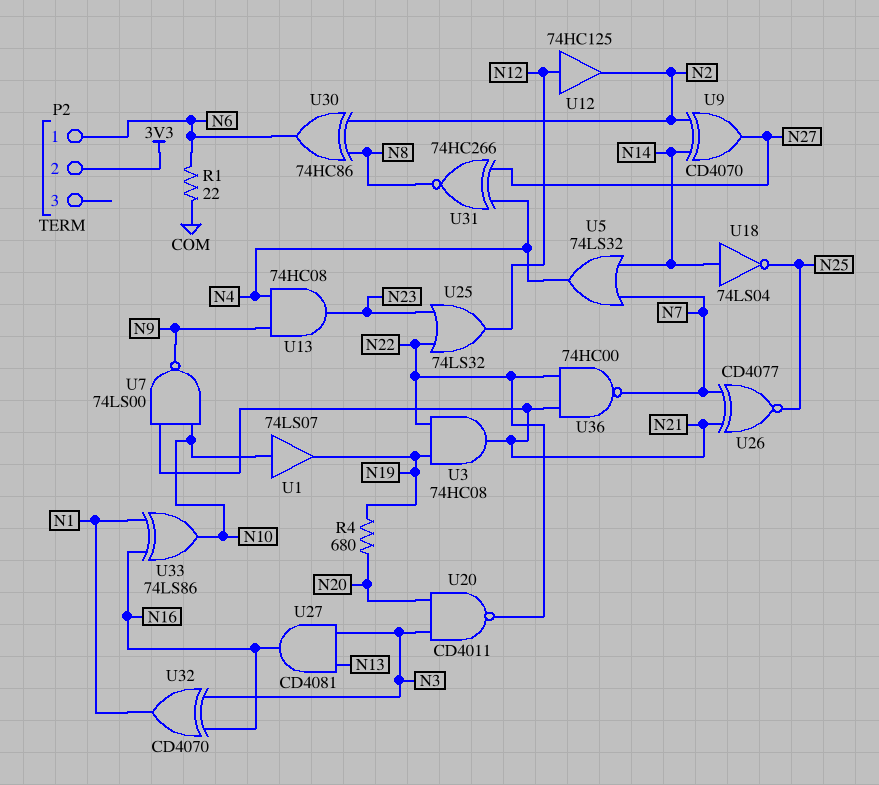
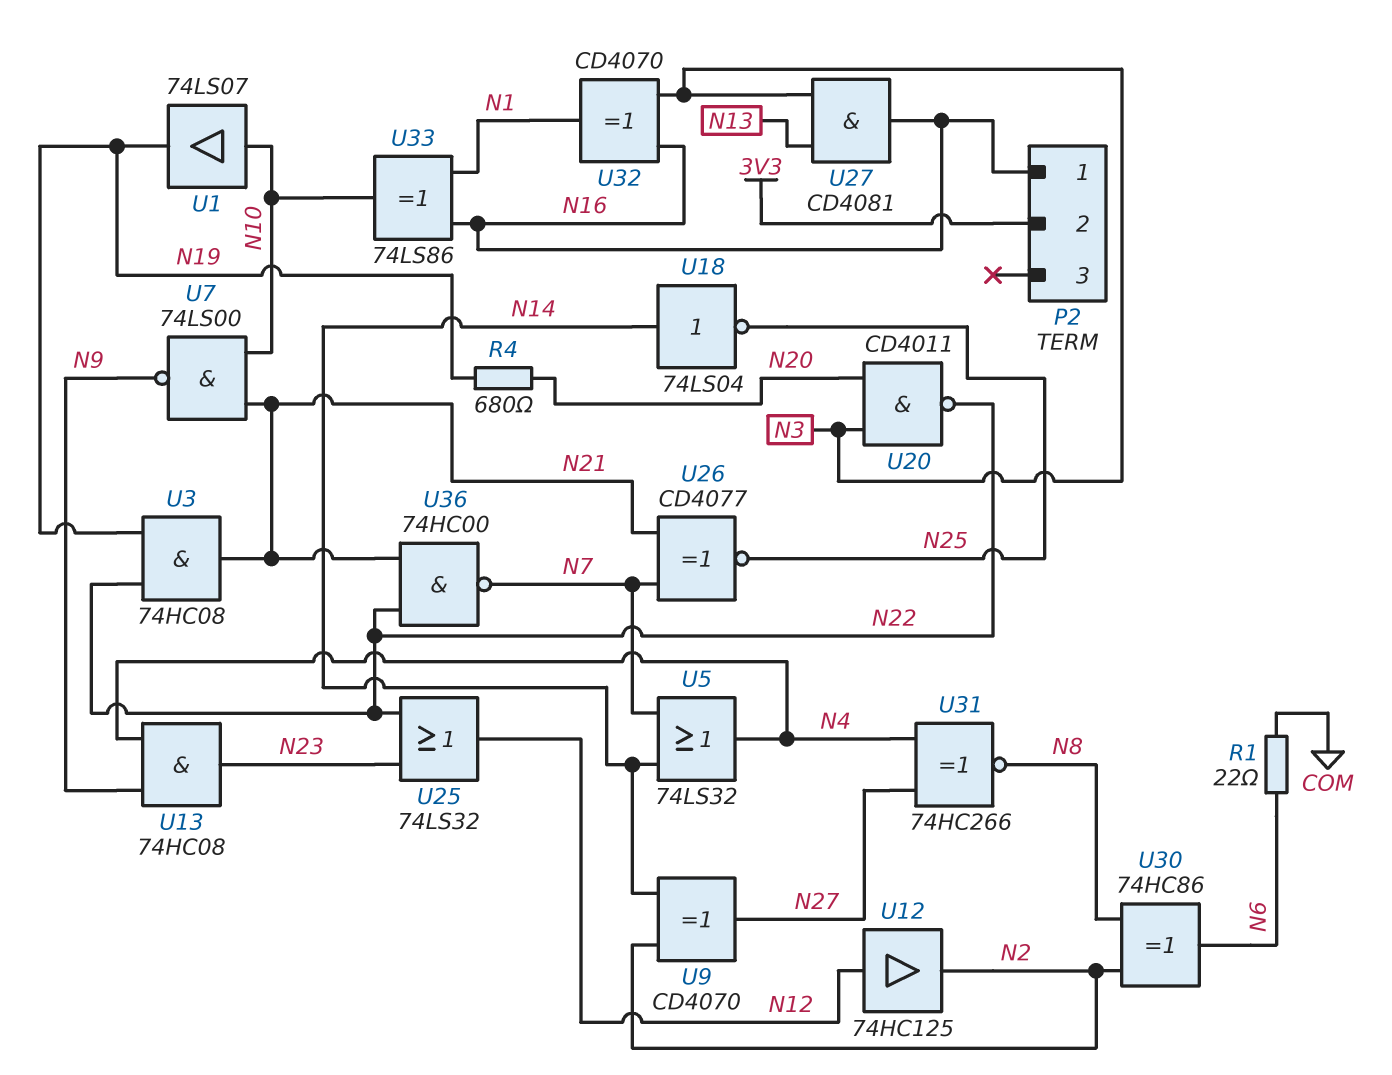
P2 pin 1: N6 -> N16

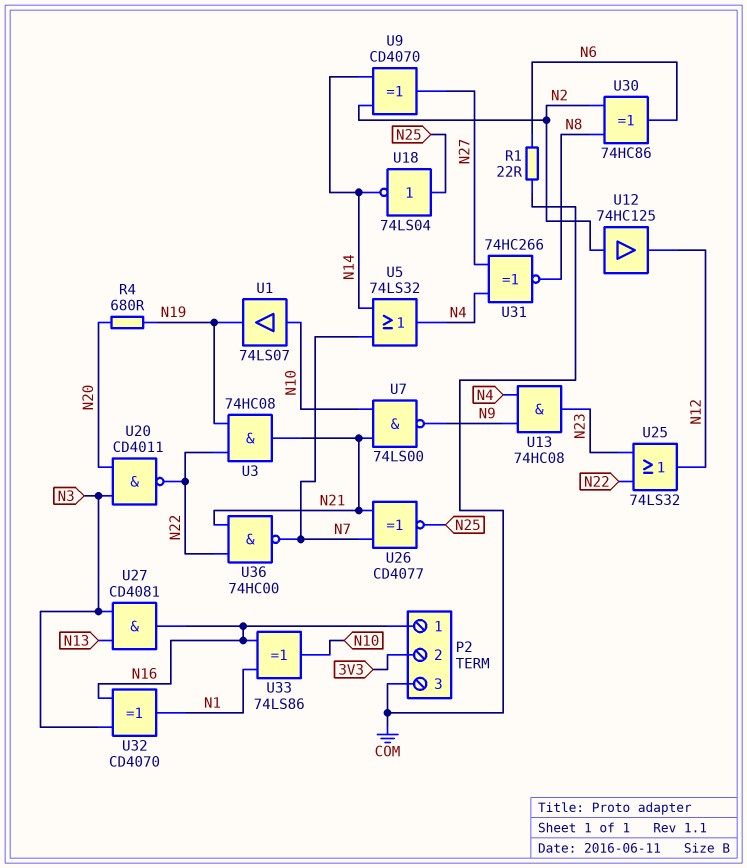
P2 pin 3: none -> COM
U12: buffer 74HC125 (in N12, out N2) -> buffer 74HC125 (in N2, out N12)
U18: NOT 74LS04 (in N14, out N25) -> NOT 74LS04 (in N25, out N14)

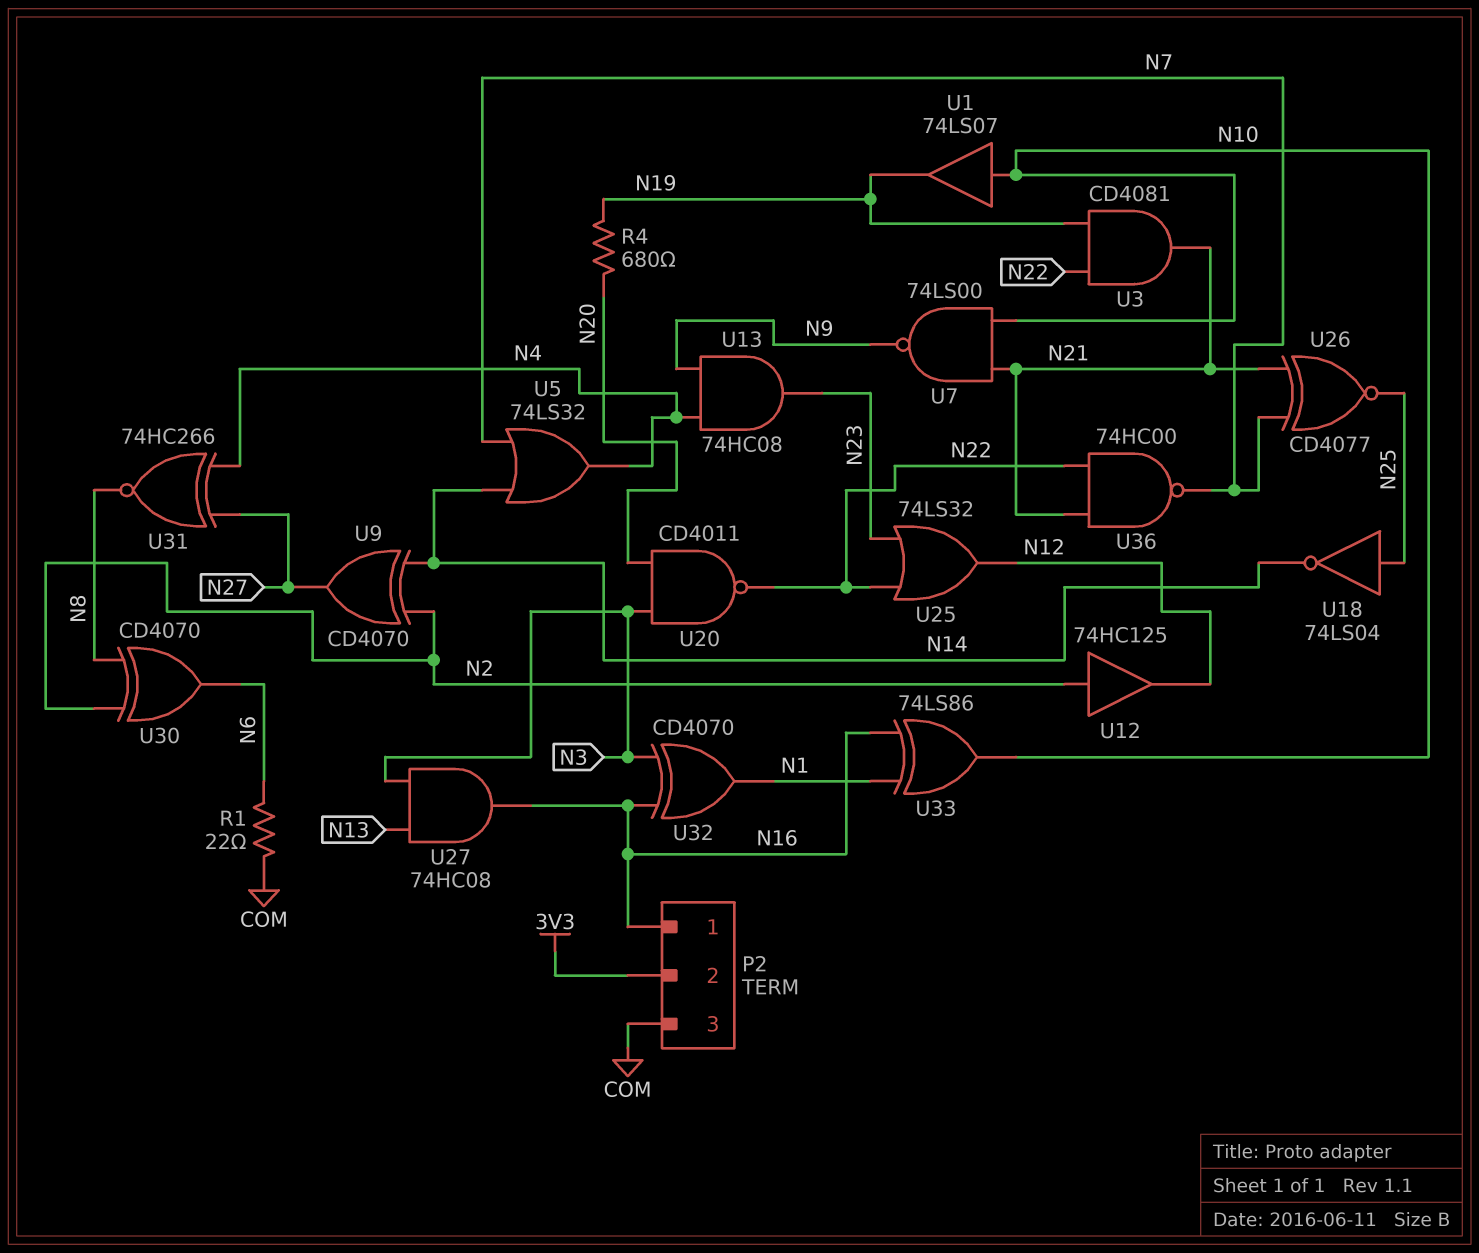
U3: AND 74HC08 (in N19, in N22, out N21) -> AND CD4081 (in N19, in N22, out N21)
U27: AND CD4081 (in N3, in N13, out N16) -> AND 74HC08 (in N3, in N13, out N16)
U30: XOR 74HC86 (in N2, in N8, out N6) -> XOR CD4070 (in N2, in N8, out N6)

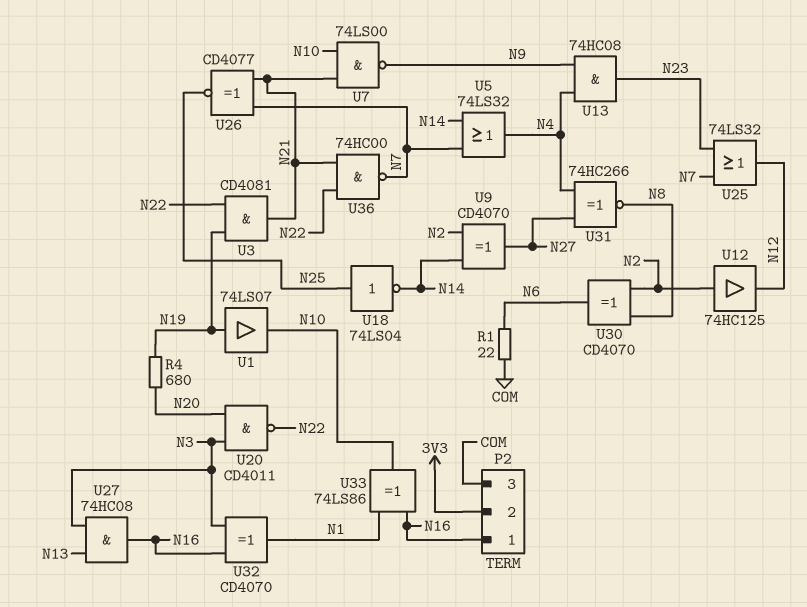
U1: buffer 74LS07 (in N10, out N19) -> buffer 74LS07 (in N19, out N10)
U25: OR 74LS32 (in N22, in N23, out N12) -> OR 74LS32 (in N7, in N23, out N12)

